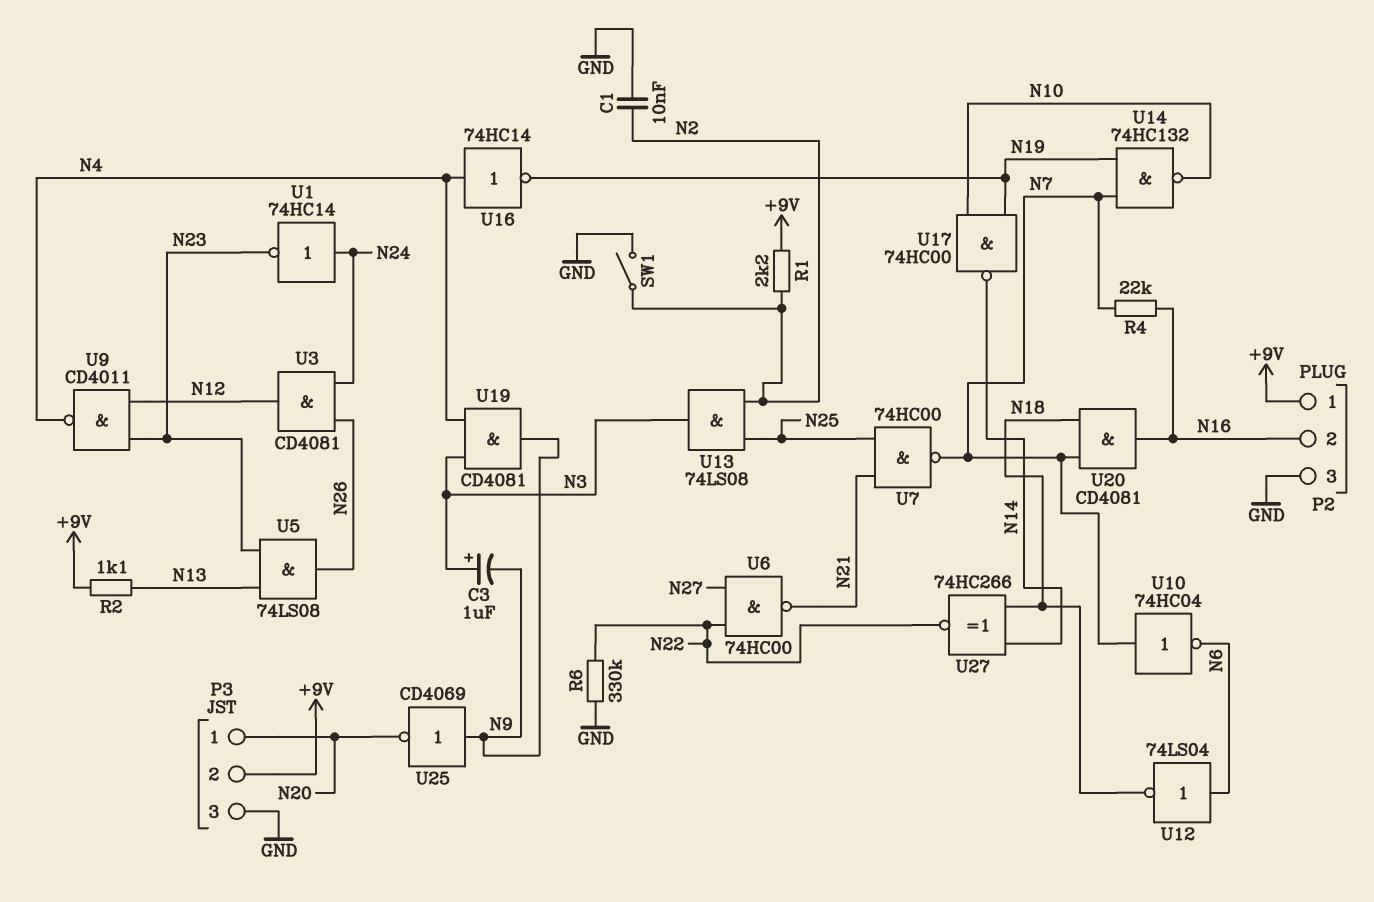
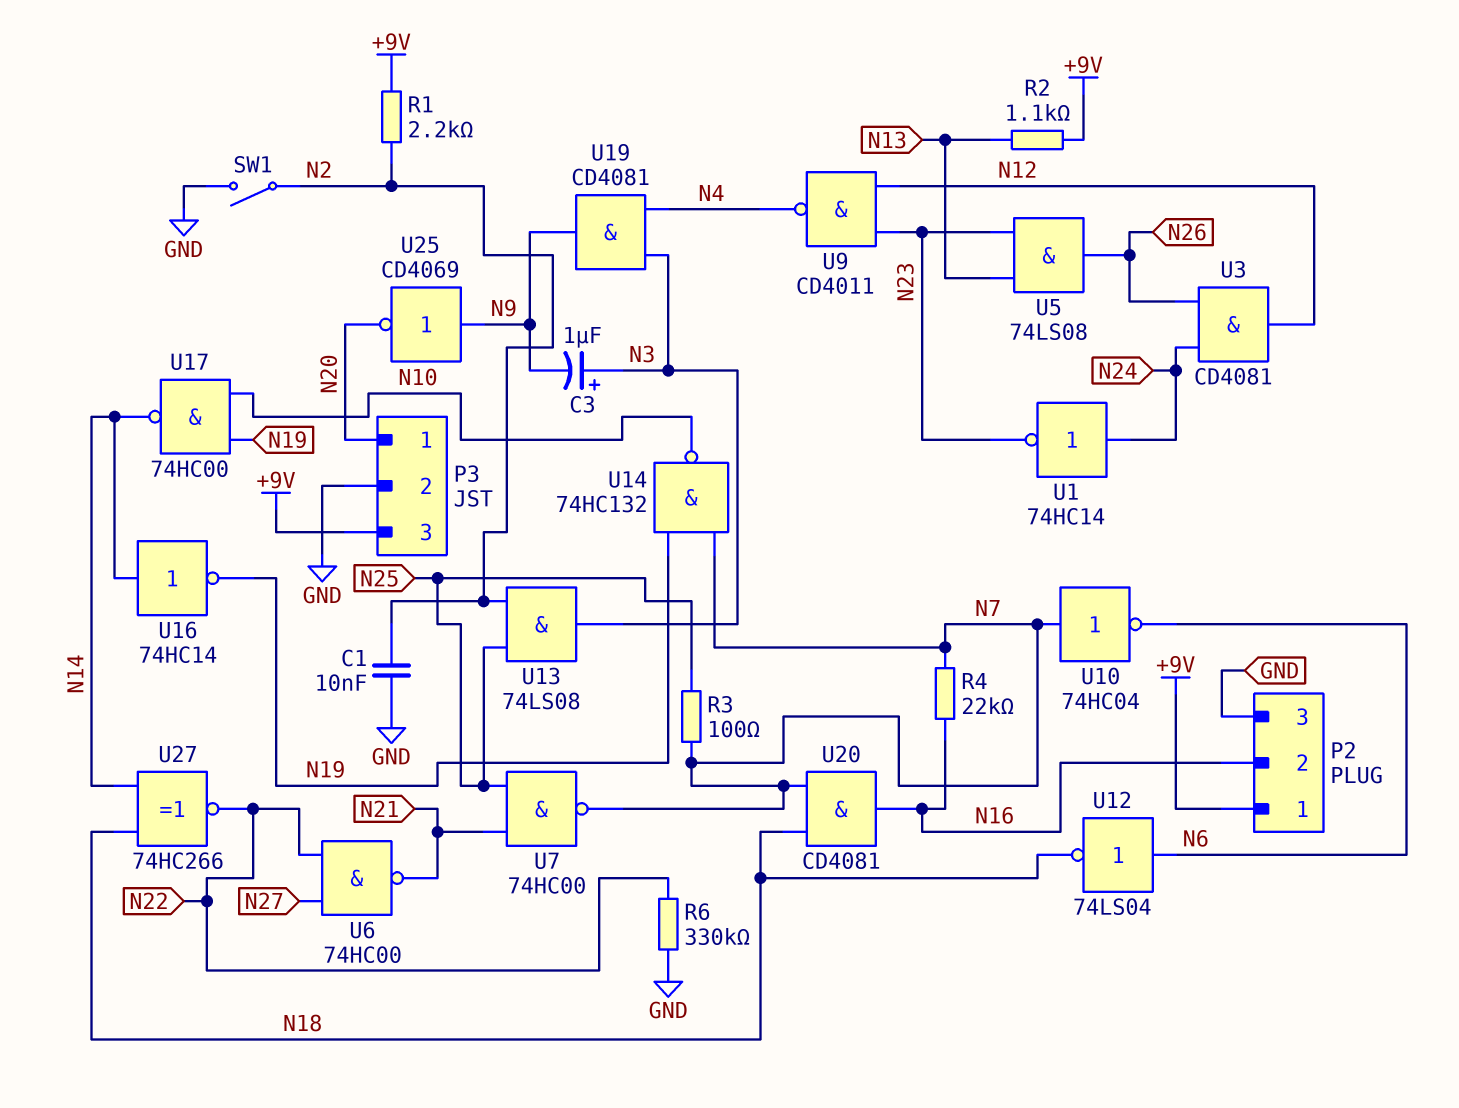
P3 pin 2: +9V -> GND
P3 pin 3: GND -> +9V
R3: none -> 100 (N7, N25)
U16: NOT 74HC14 (in N4, out N19) -> NOT 74HC14 (in N14, out N19)

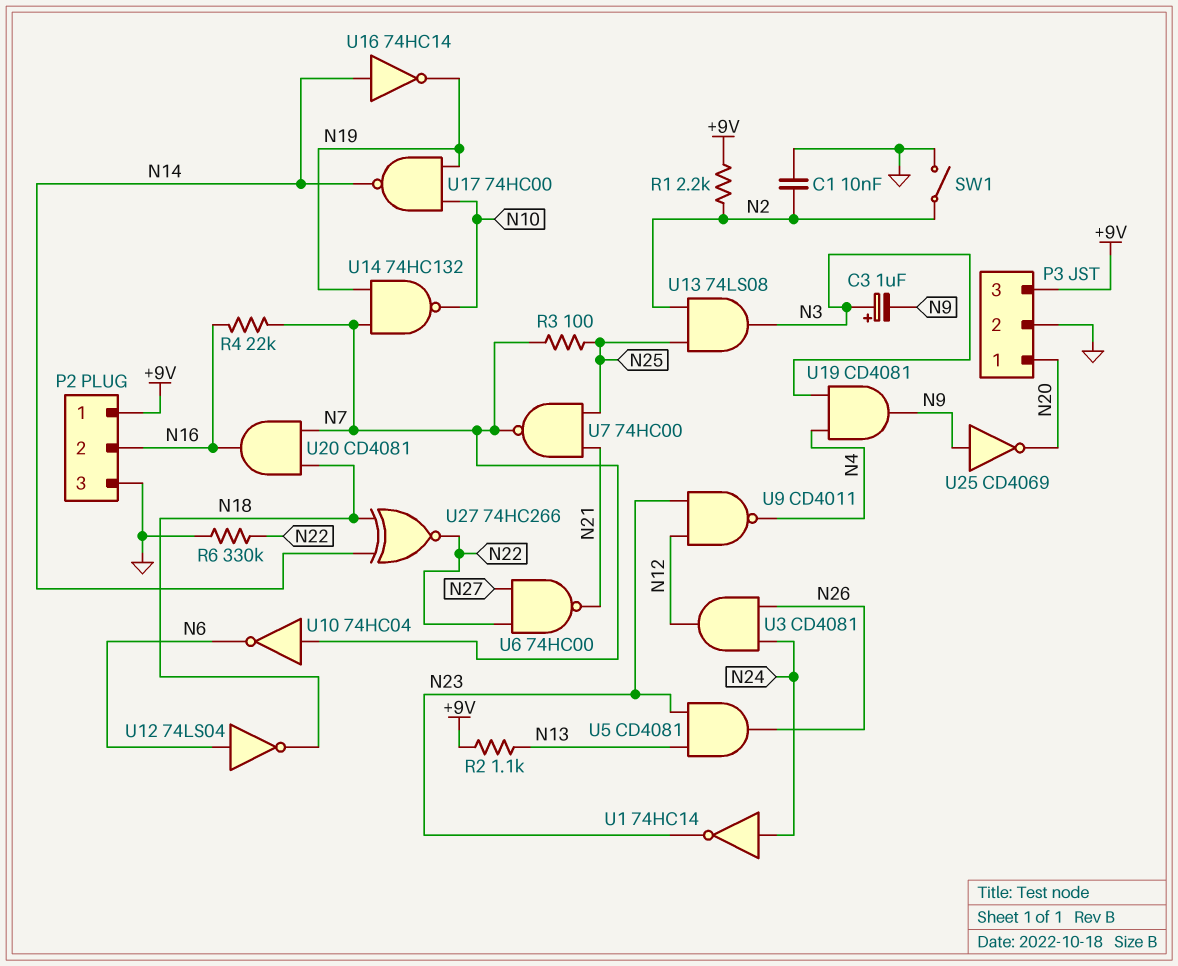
U5: AND 74LS08 (in N13, in N23, out N26) -> AND CD4081 (in N13, in N23, out N26)

